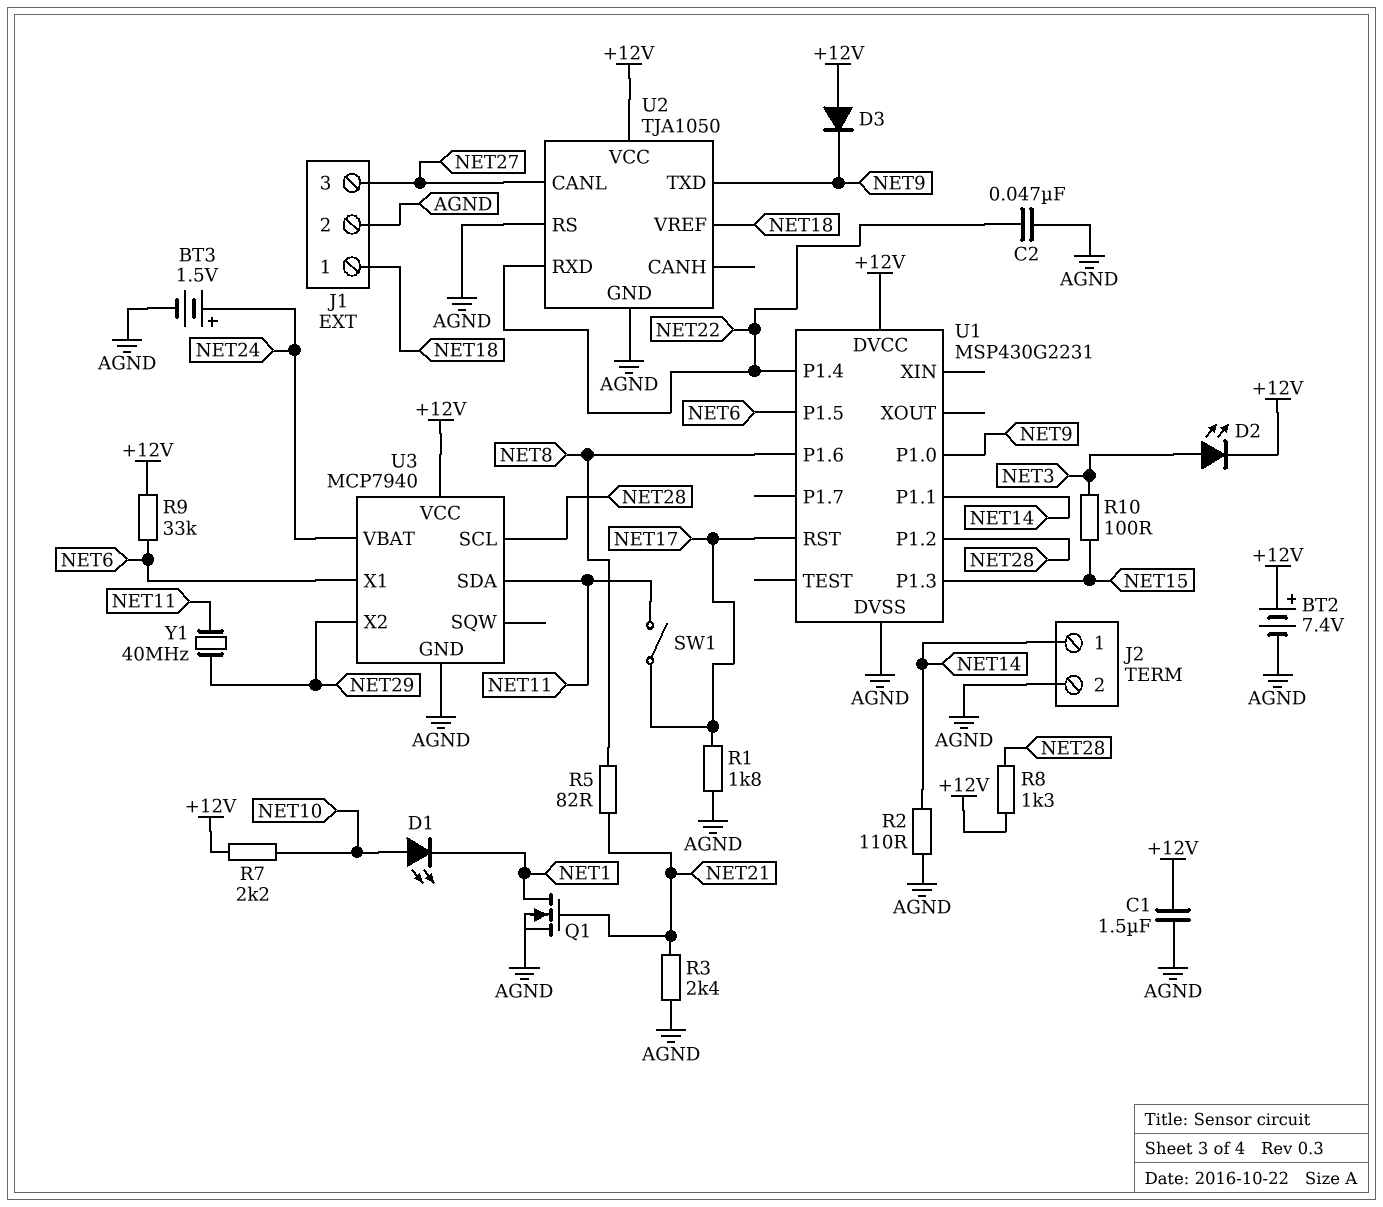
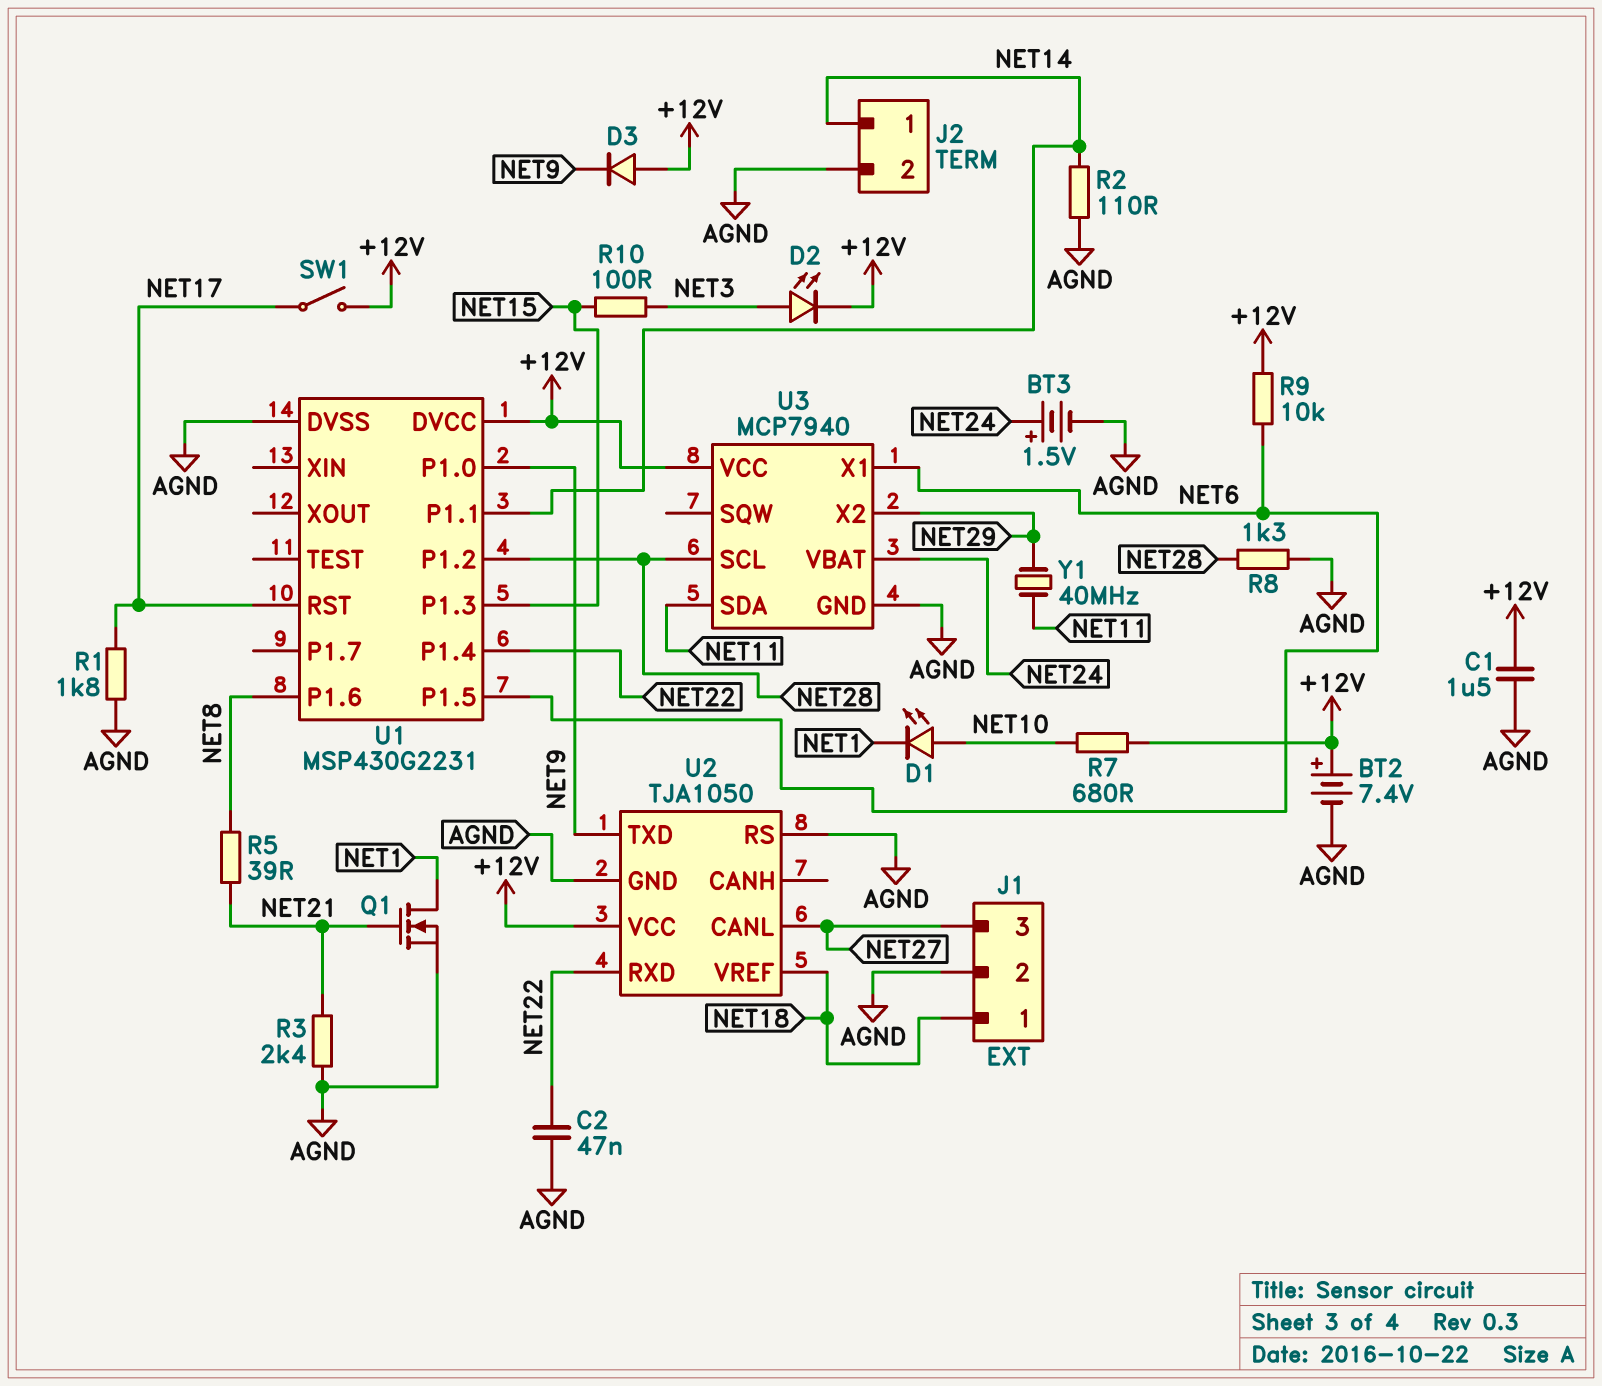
R5: 82 (NET8, NET21) -> 39 (NET8, NET21)
R7: 2.2k (+12V, NET10) -> 680 (+12V, NET10)
R8: 1.3k (+12V, NET28) -> 1.3k (AGND, NET28)
R9: 33k (+12V, NET6) -> 10k (+12V, NET6)
SW1: switch (NET11, NET17) -> switch (+12V, NET17)

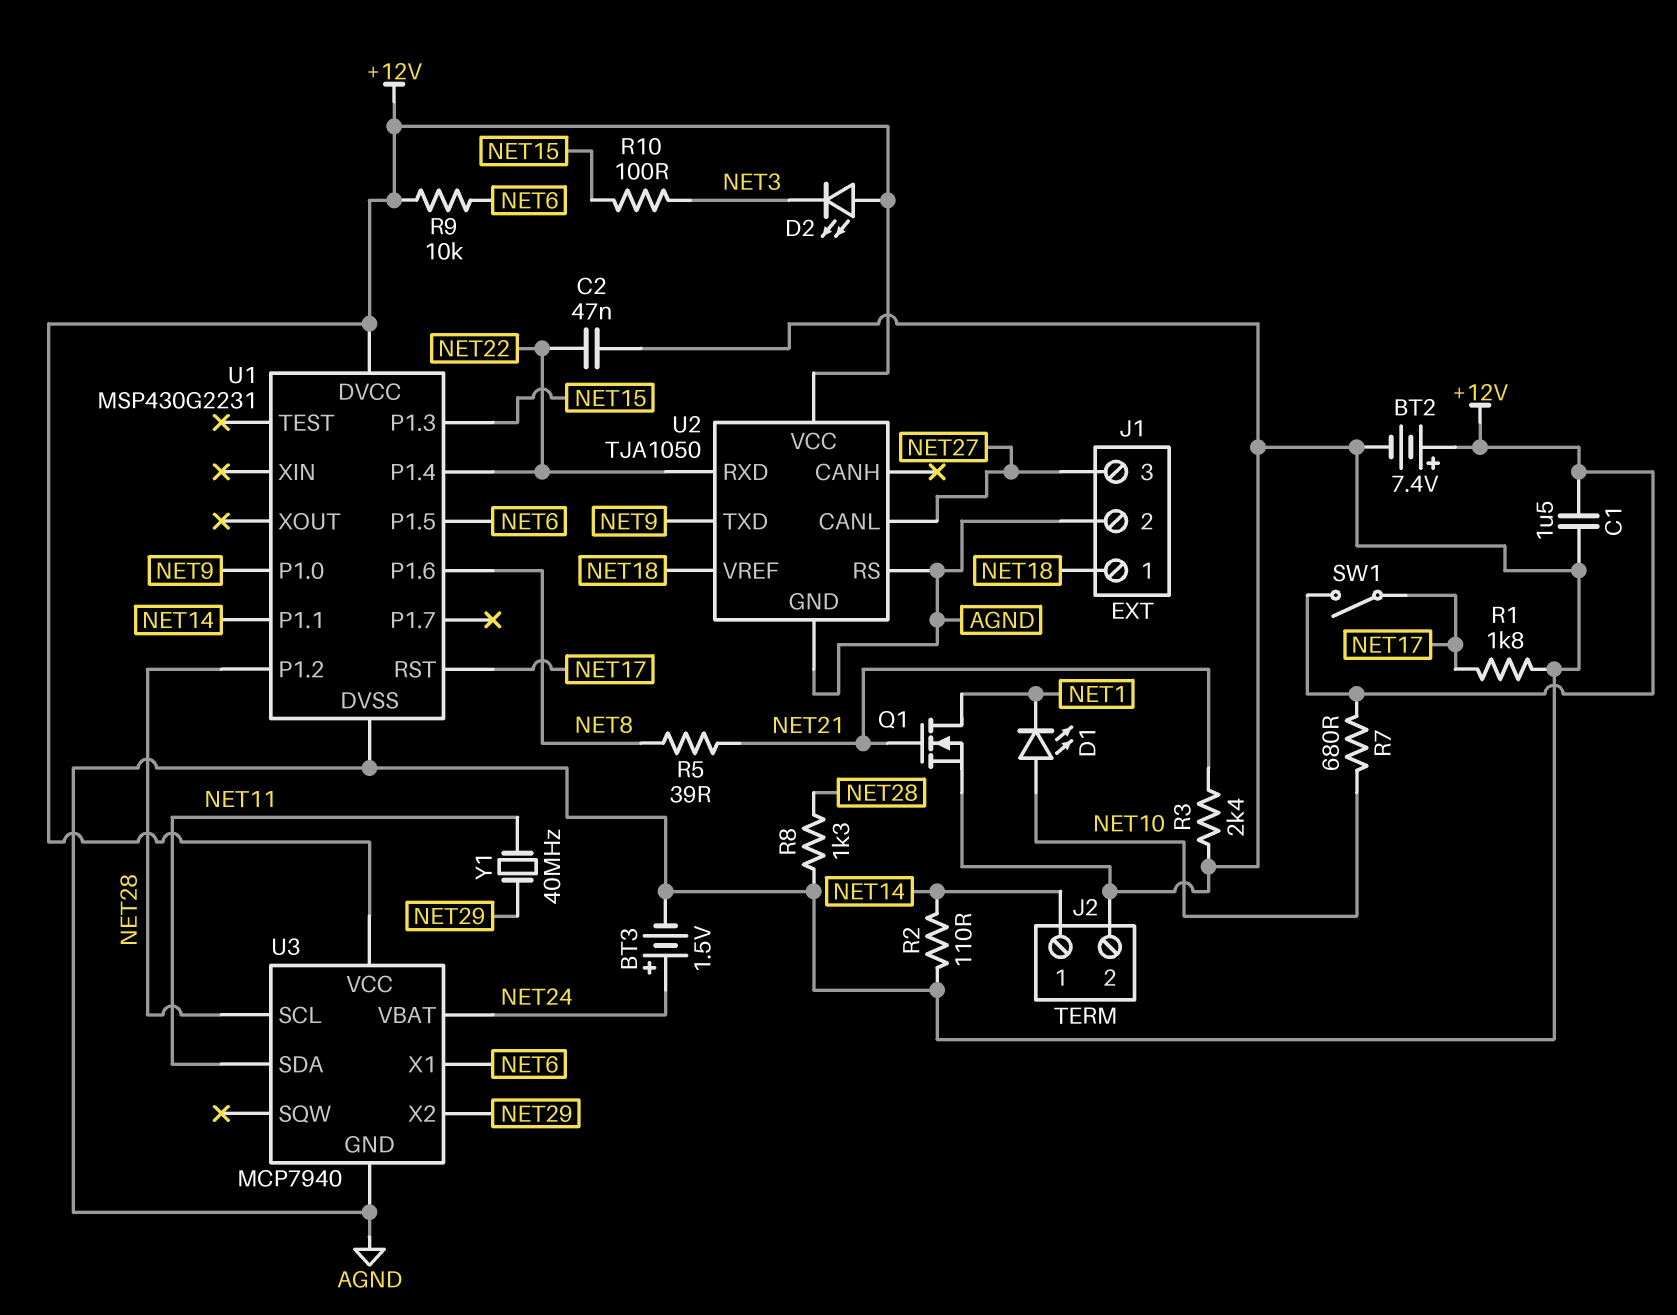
D2: LED (A NET3, K +12V) -> LED (A +12V, K NET3)
D3: diode (A +12V, K NET9) -> none

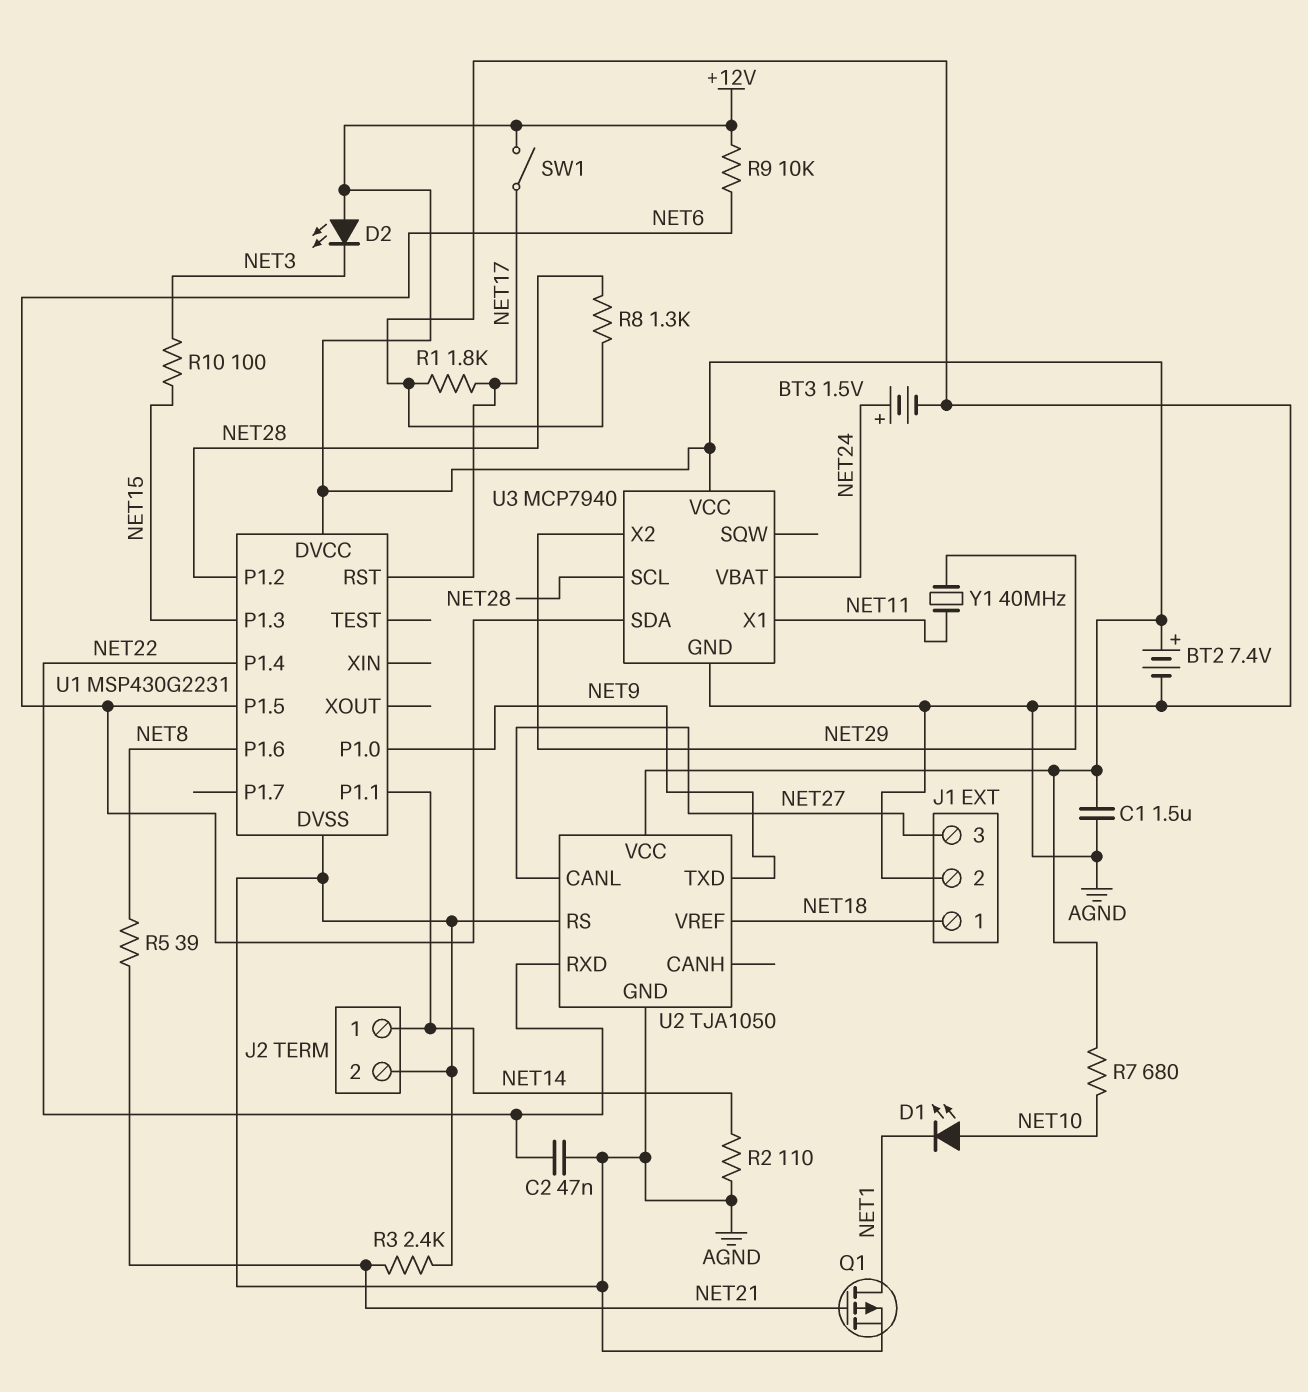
Q1: NMOS (G NET21, D NET1, S AGND) -> PMOS (G NET21, D NET1, S AGND)
U3 pin SDA: NET11 -> NET6
U3 pin X1: NET6 -> NET11

